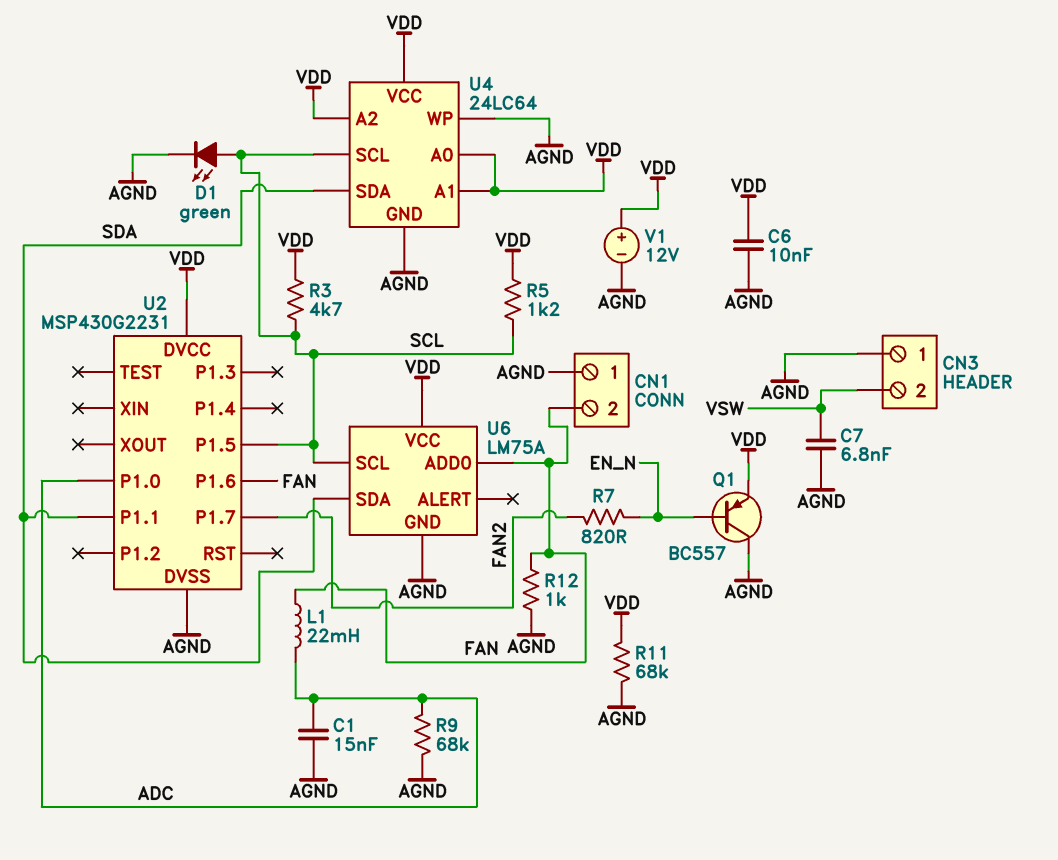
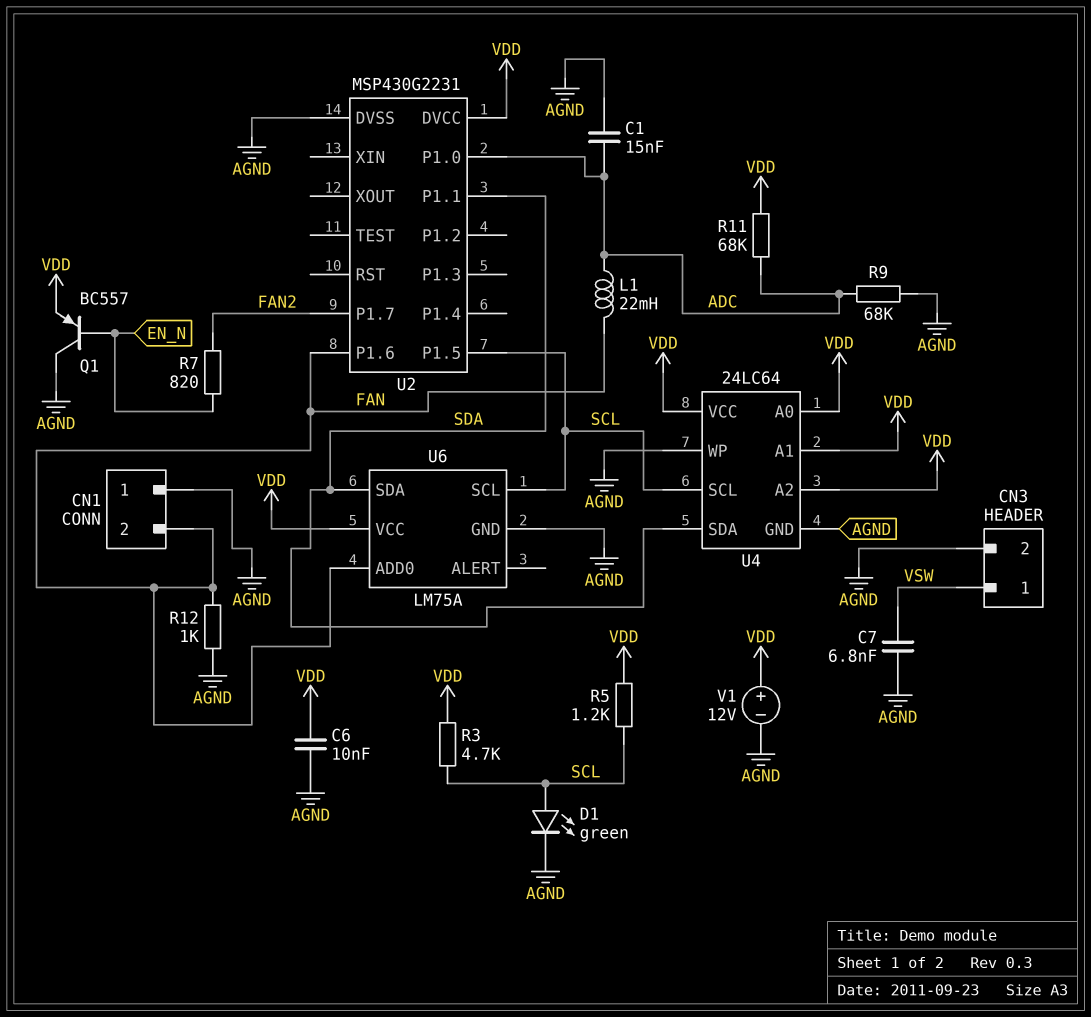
CN3 pin 1: AGND -> VSW
CN3 pin 2: VSW -> AGND
R11: 68k (AGND, VDD) -> 68k (ADC, VDD)

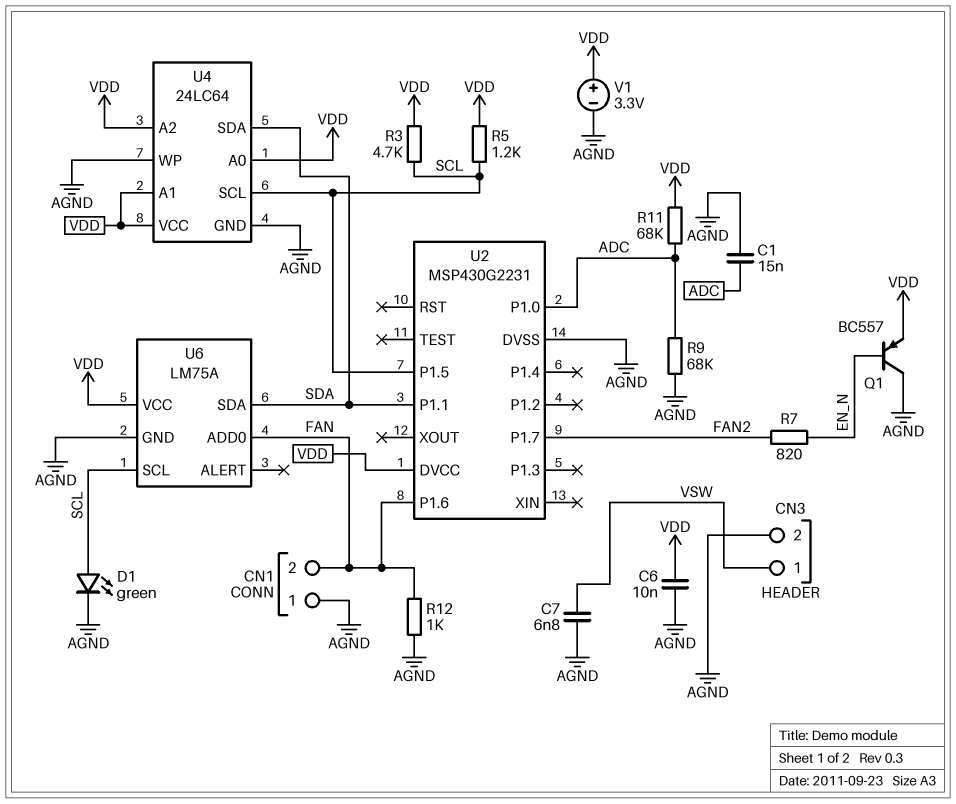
L1: 22mH (ADC, FAN) -> none
V1: 12V (plus VDD, minus AGND) -> 3.3V (plus VDD, minus AGND)

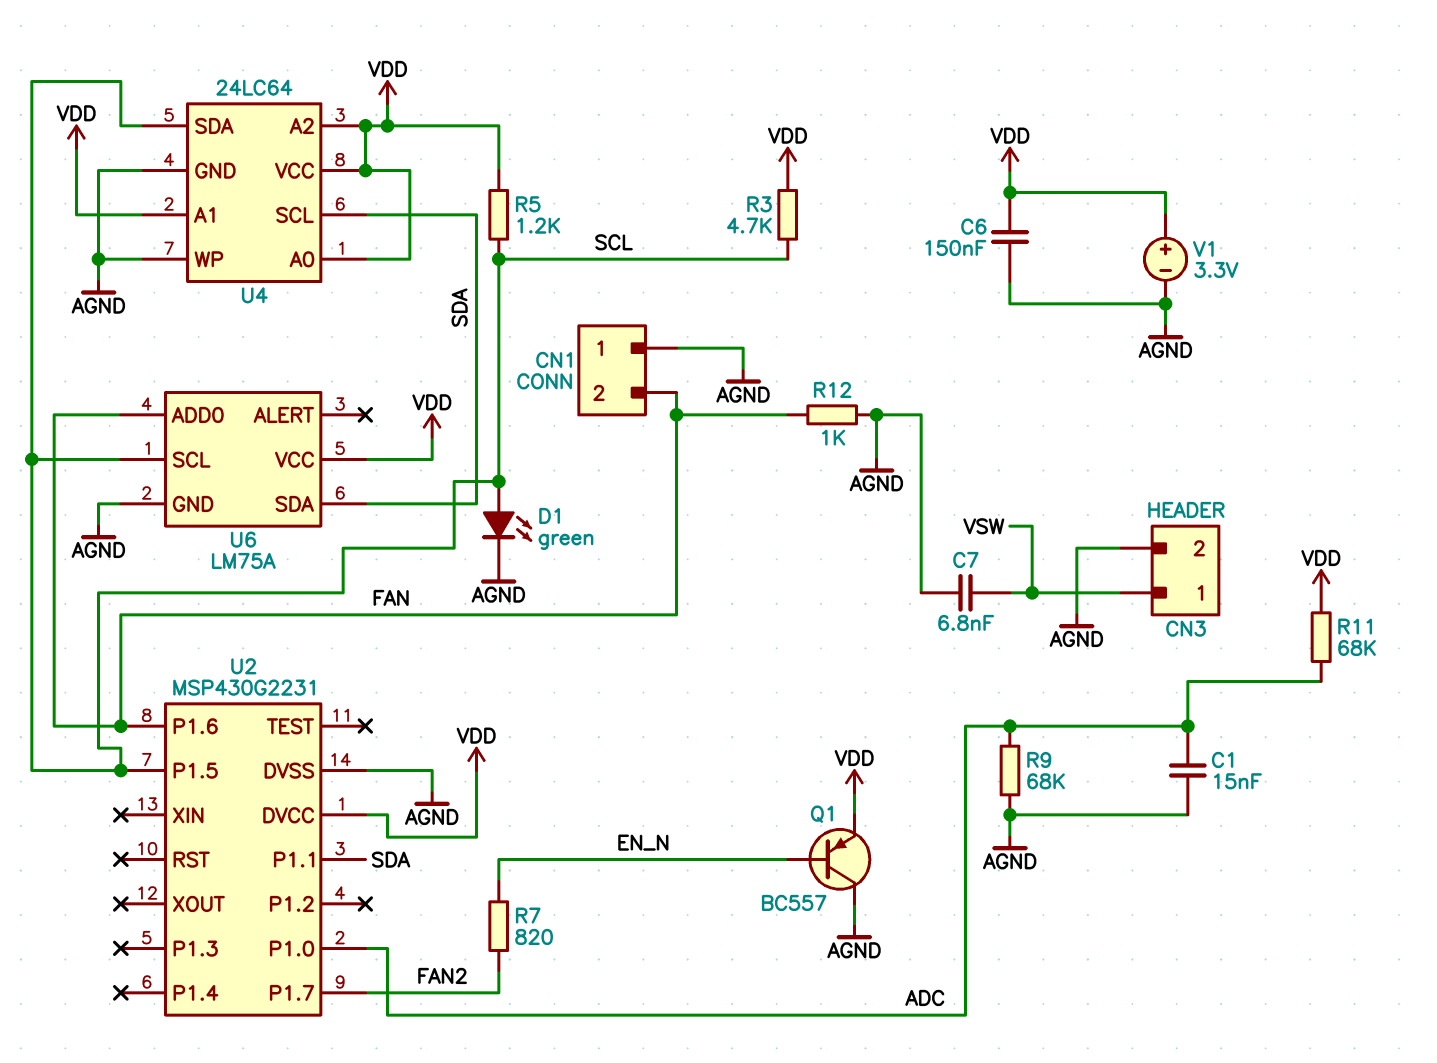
C6: 10nF (AGND, VDD) -> 150nF (AGND, VDD)
U4 pin SCL: SCL -> SDA
U4 pin SDA: SDA -> SCL

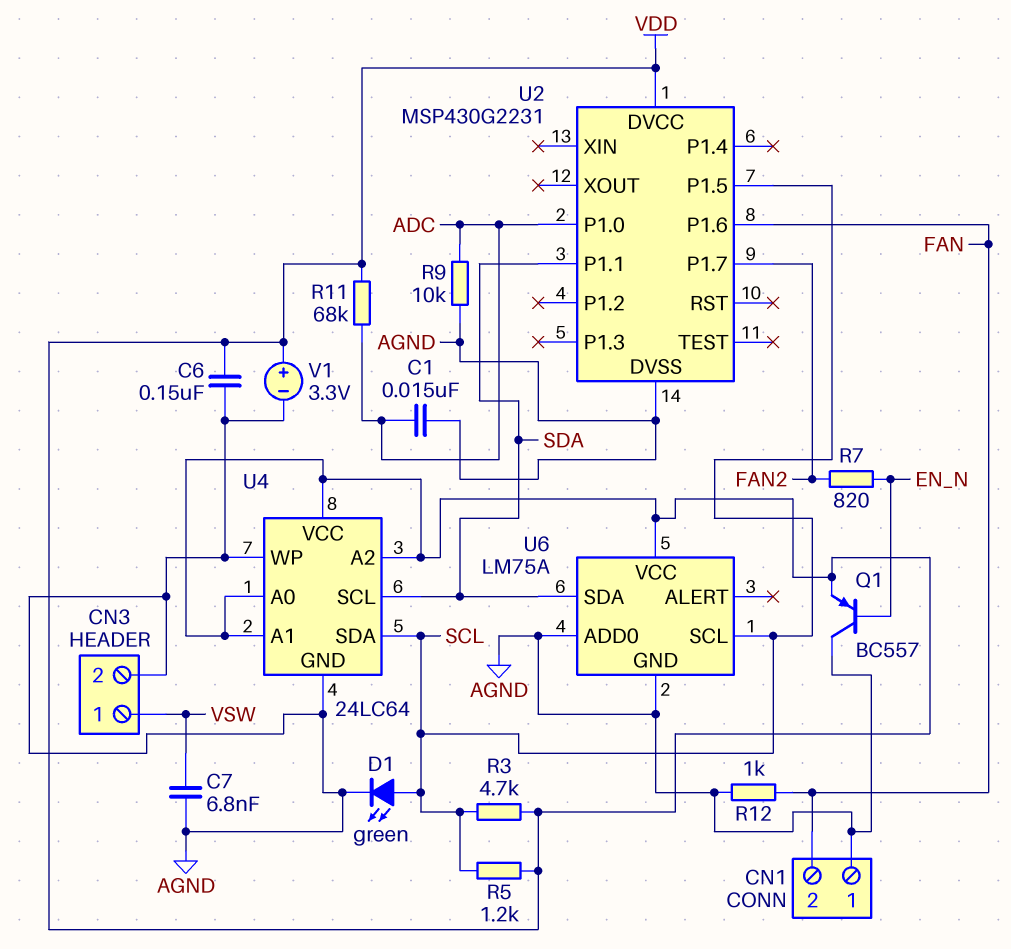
R9: 68k (ADC, AGND) -> 10k (ADC, AGND)
U6 pin ADD0: FAN -> AGND

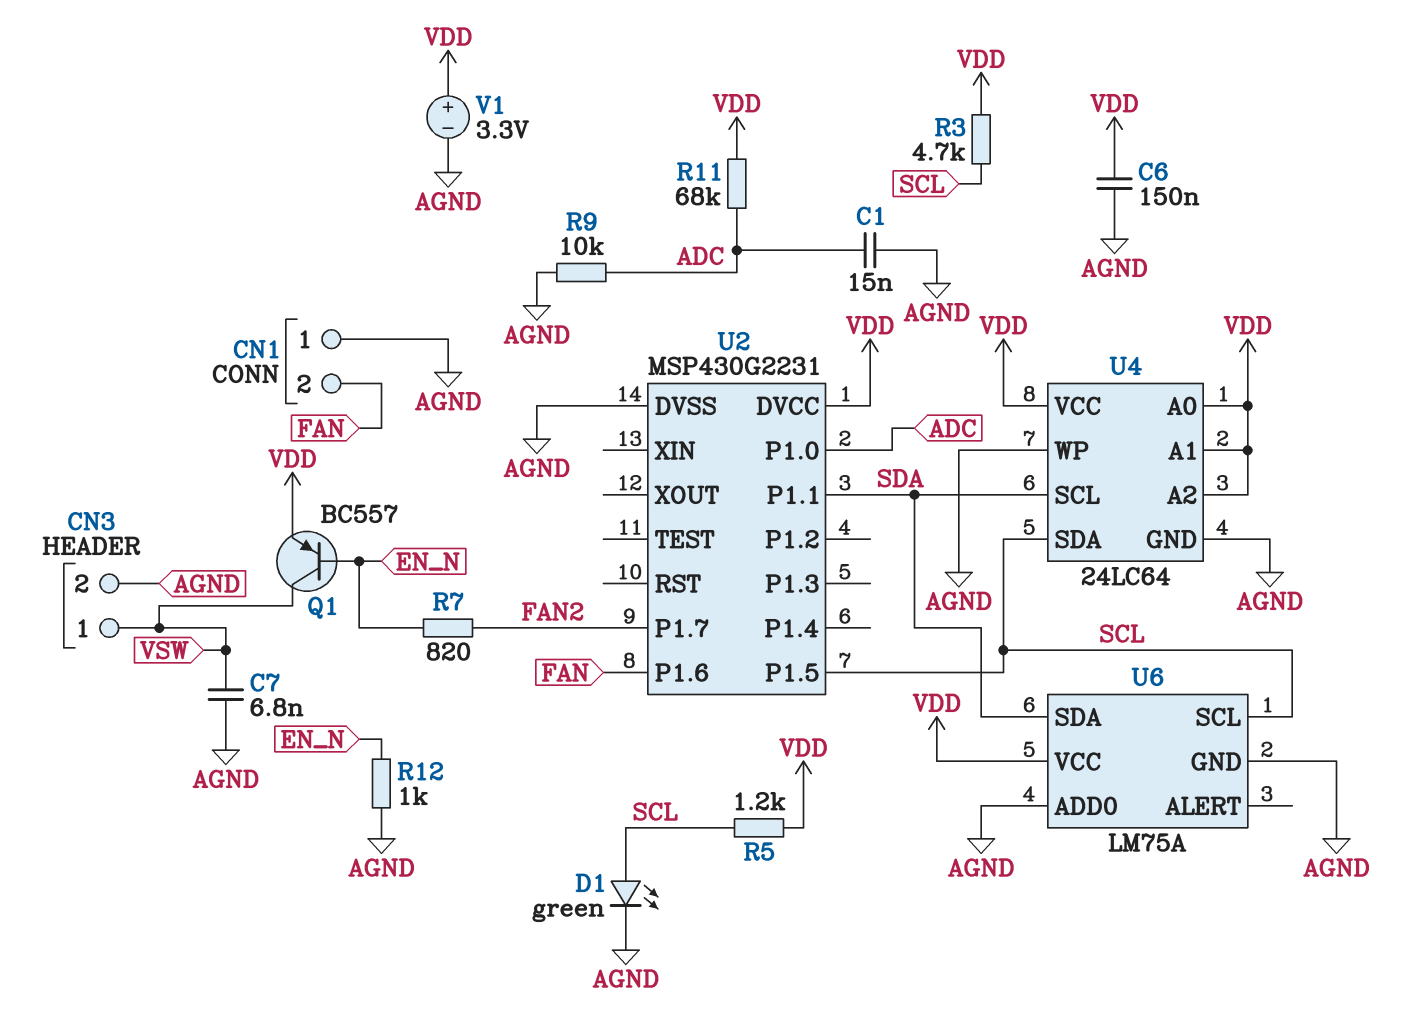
Q1: PNP BC557 (B EN_N, C AGND, E VDD) -> PNP BC557 (B EN_N, C VSW, E VDD)
R12: 1k (AGND, FAN) -> 1k (AGND, EN_N)

